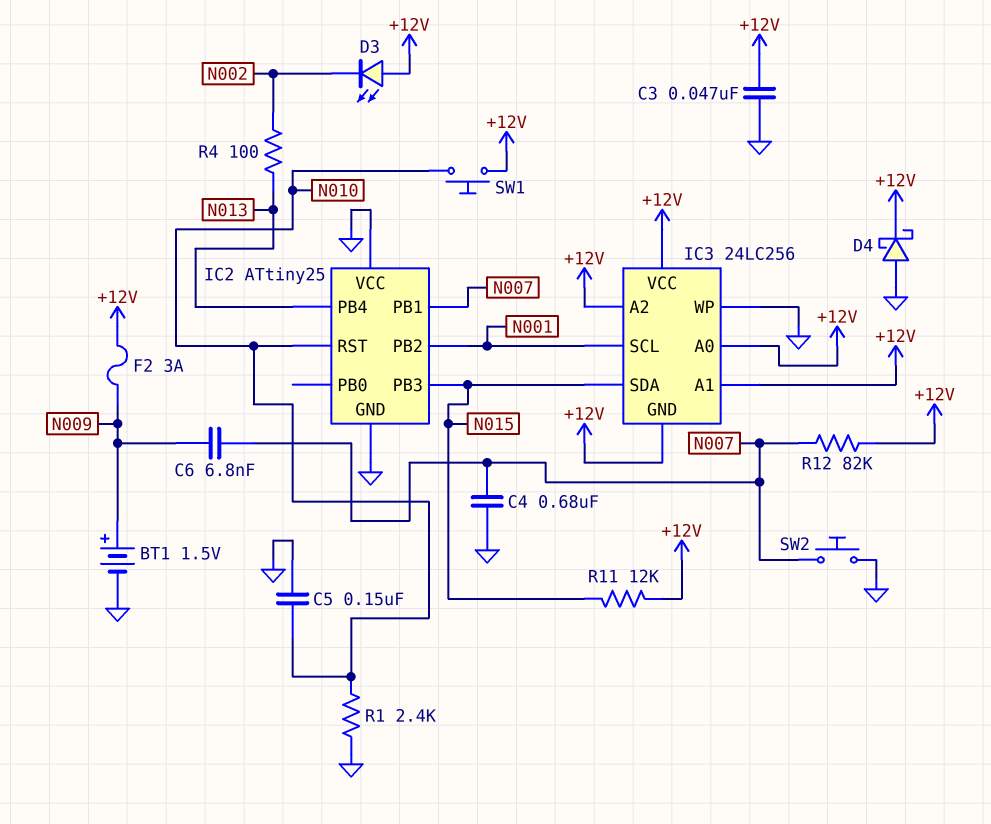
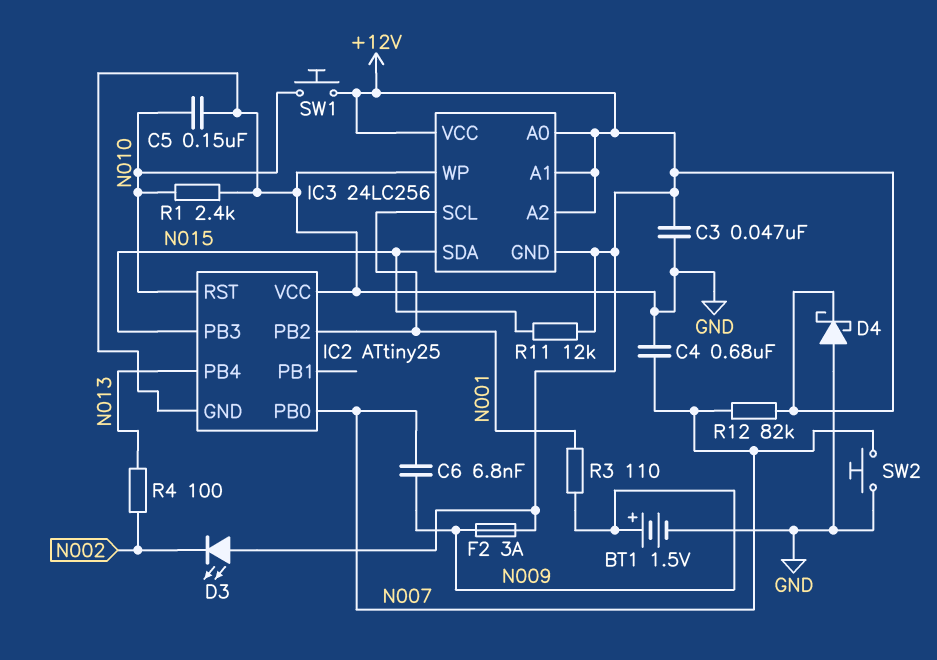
IC2 pin PB0: none -> N007
IC2 pin PB1: N007 -> none
R3: none -> 110 (N001, N009)

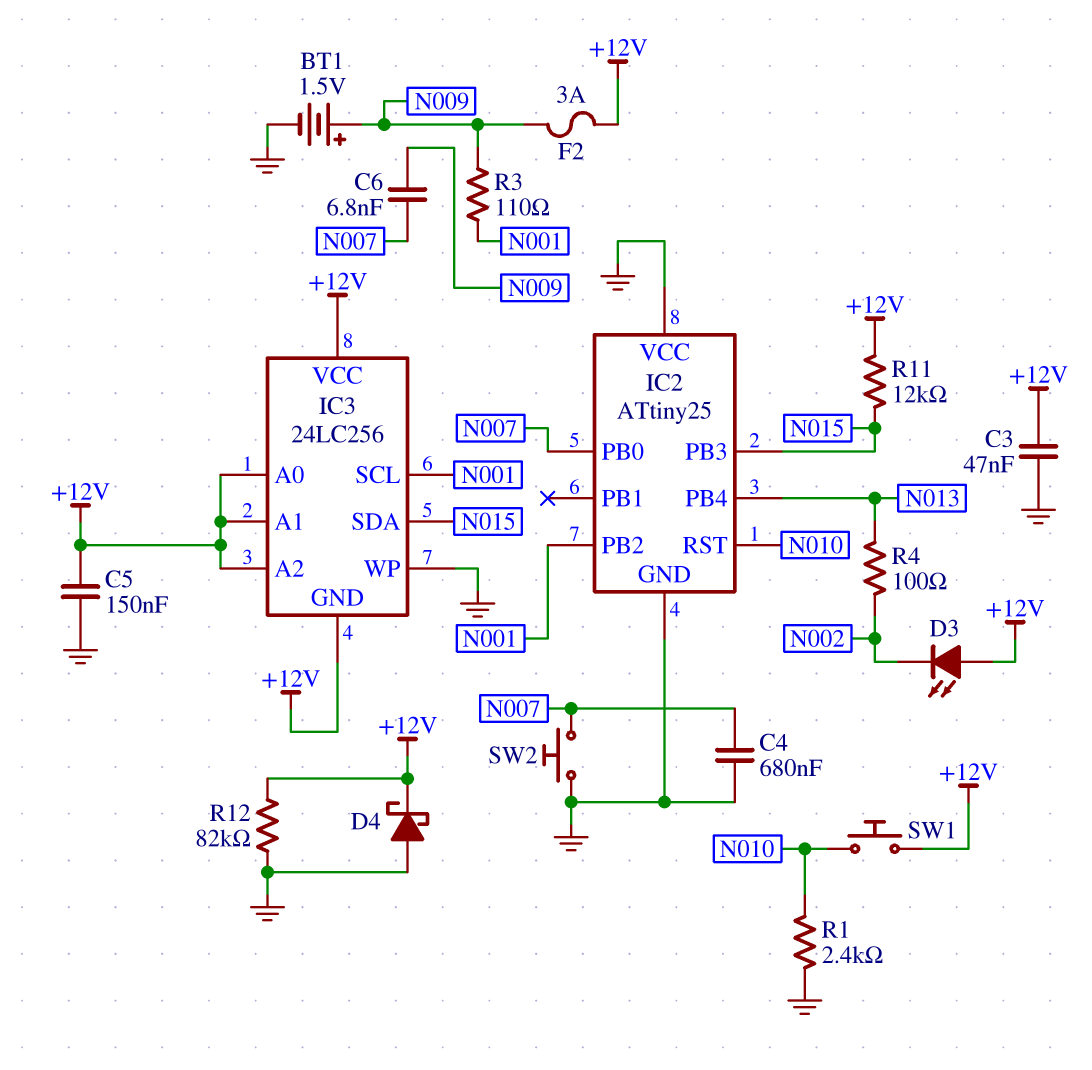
C5: 150nF (GND, N010) -> 150nF (+12V, GND)
R12: 82k (+12V, N007) -> 82k (+12V, GND)

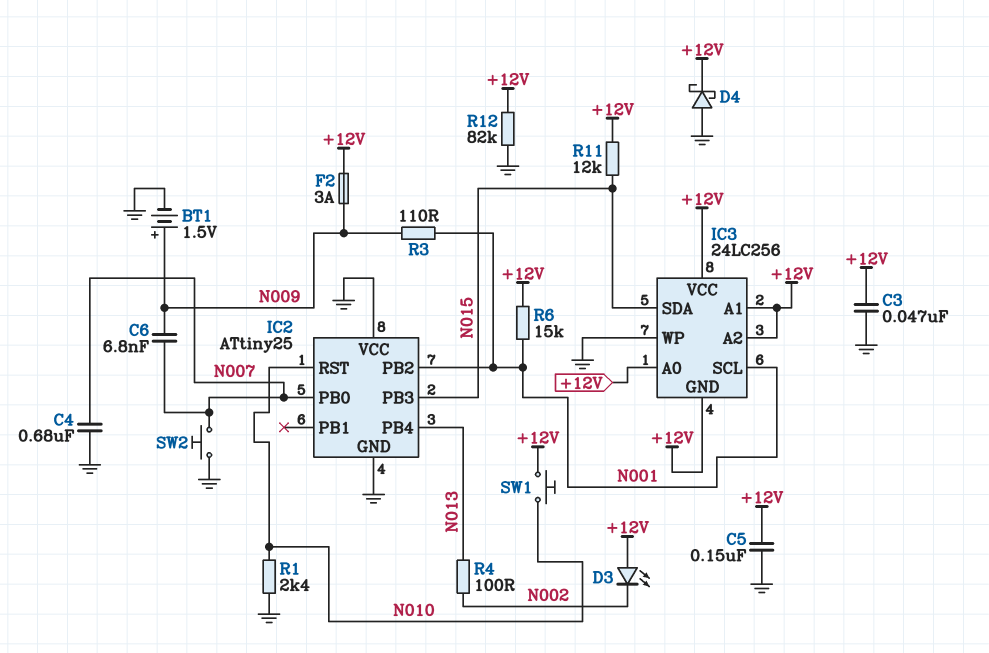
R6: none -> 15k (+12V, N001)

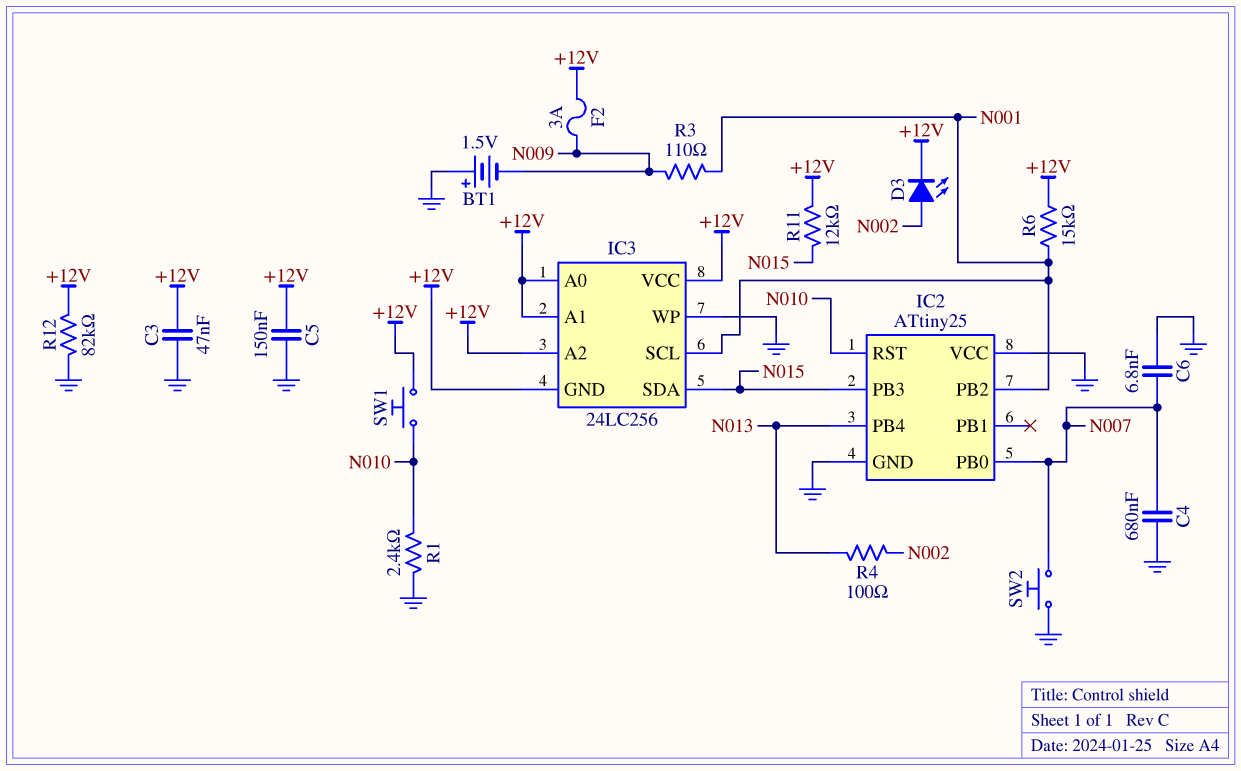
BT1: 1.5V (plus N009, minus GND) -> 1.5V (plus GND, minus N009)
C6: 6.8nF (N007, N009) -> 6.8nF (GND, N007)
D3: LED (A +12V, K N002) -> LED (A N002, K +12V)
D4: schottky (A GND, K +12V) -> none

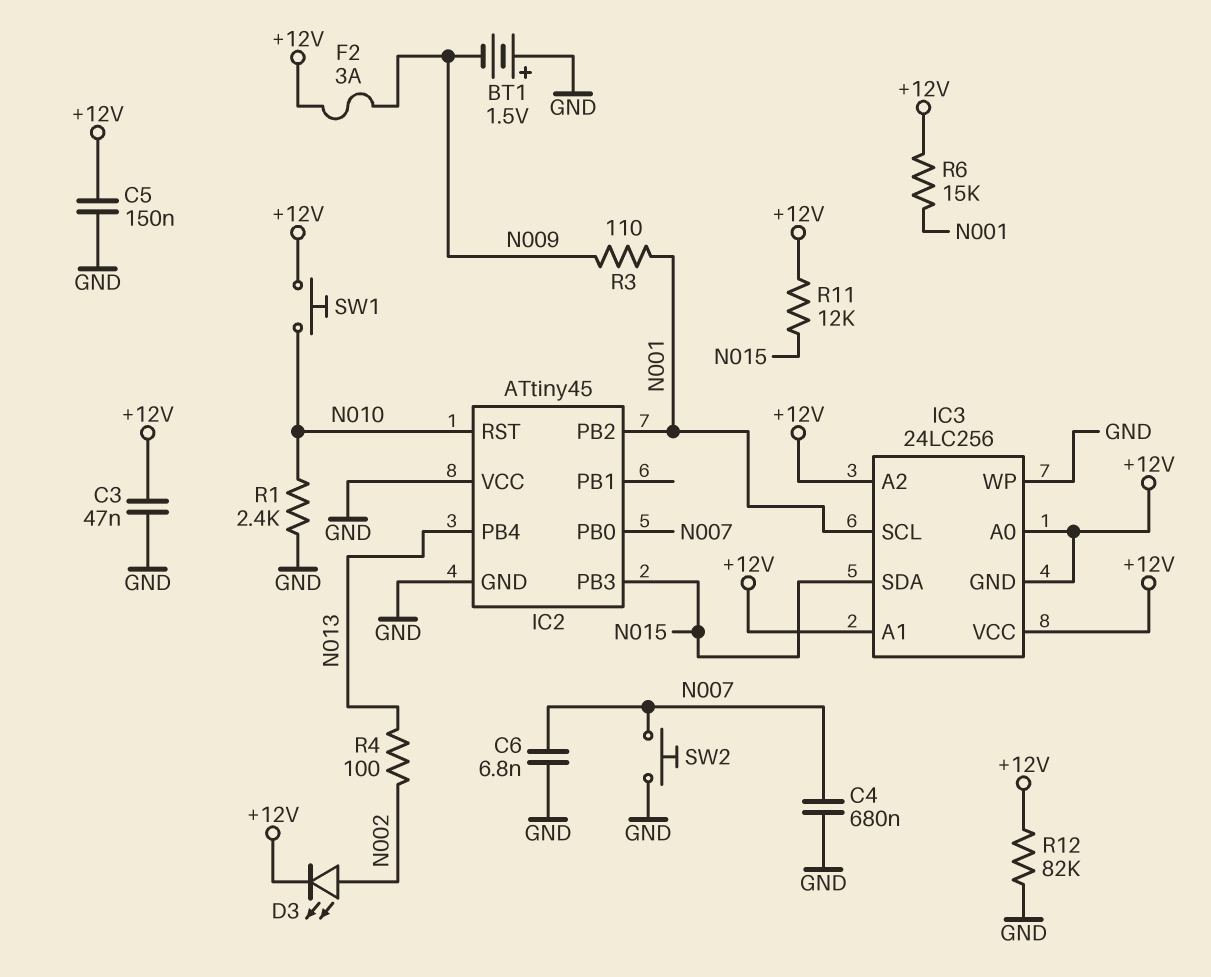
IC2: ATtiny25 -> ATtiny45

